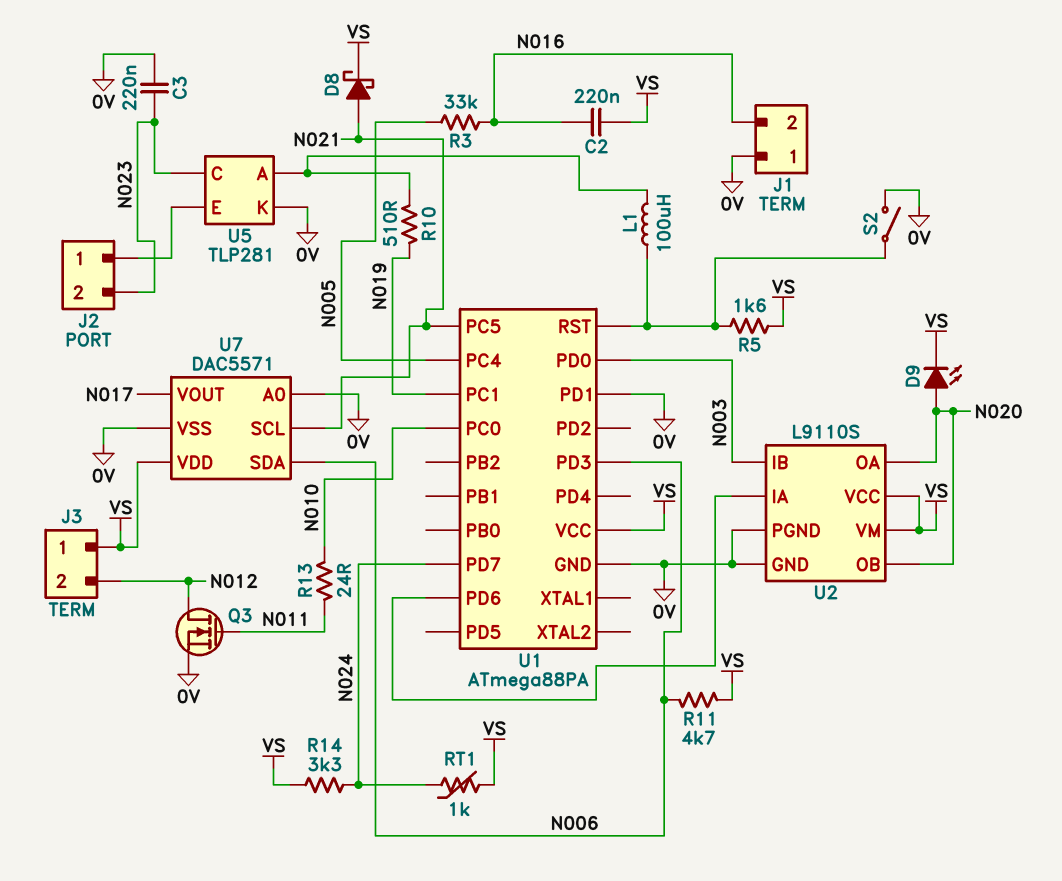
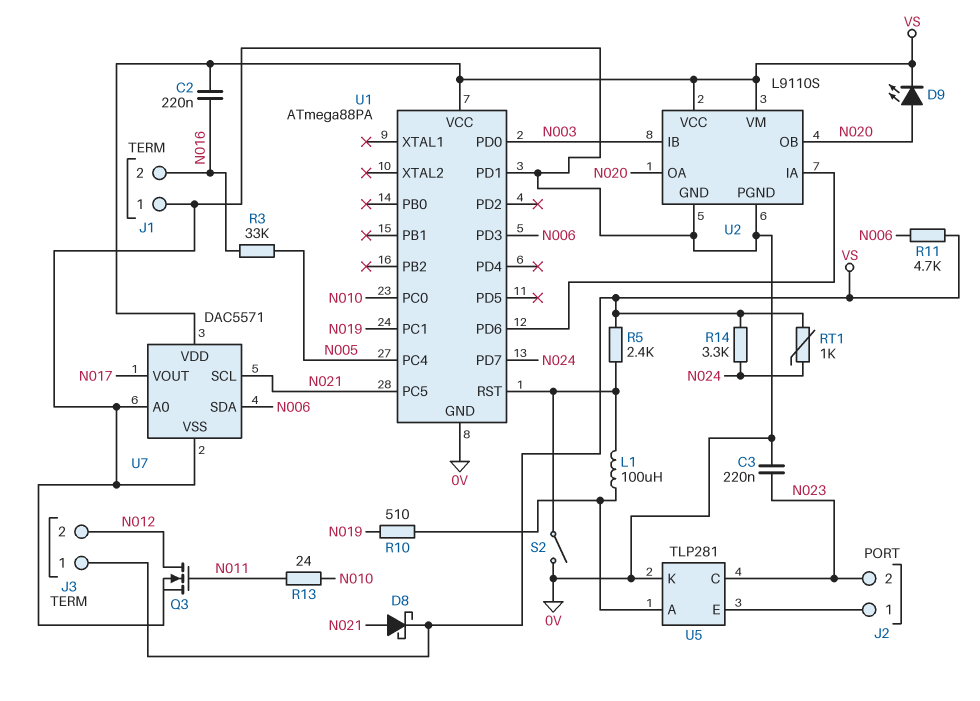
R5: 1.6k (U1/RST, VS) -> 2.4k (U1/RST, VS)

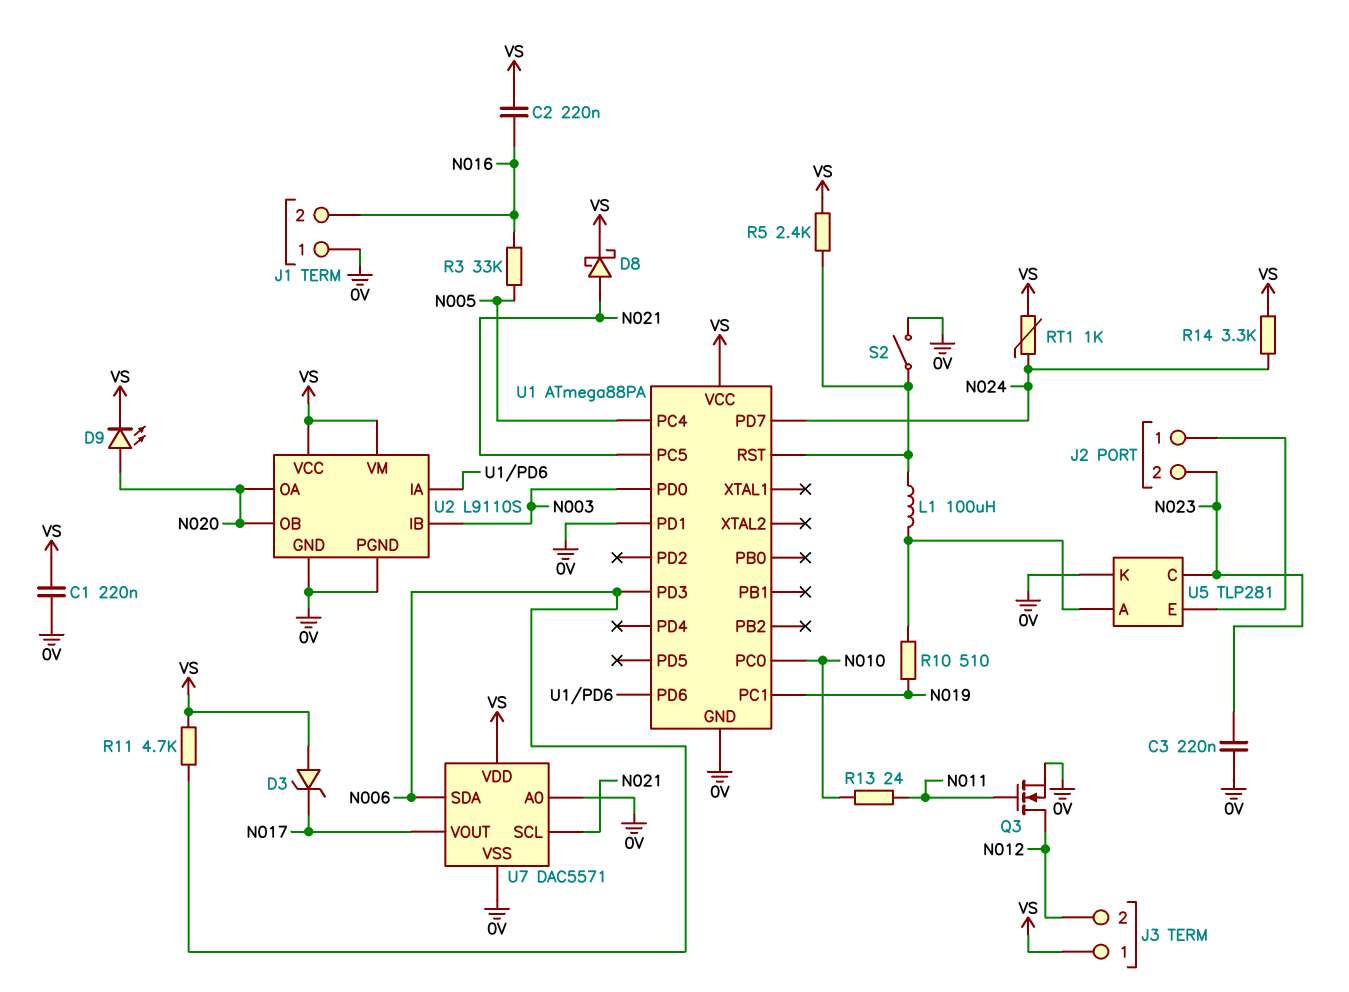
C1: none -> 220nF (0V, VS)
D3: none -> zener (A VS, K N017)

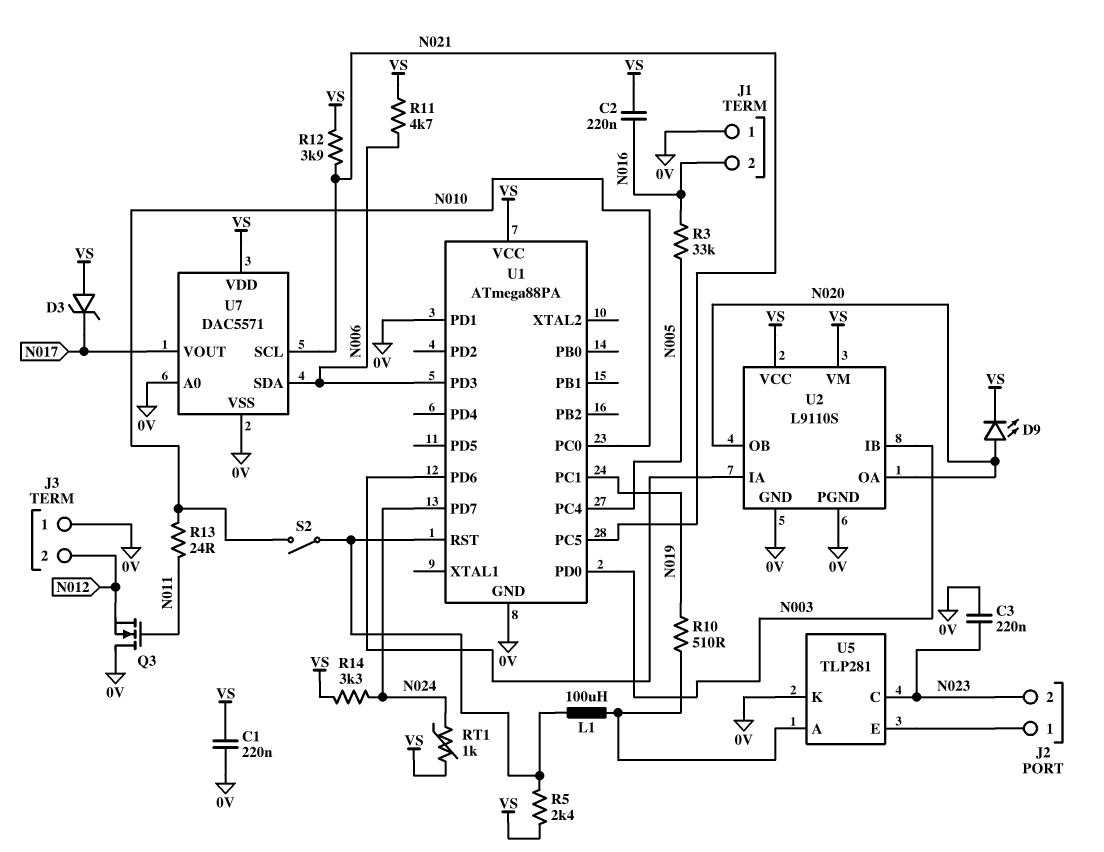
D8: schottky (A N021, K VS) -> none
J3 pin 1: VS -> 0V
Q3: NMOS (G N011, D N012, S 0V) -> NMOS (G N011, D 0V, S N012)
R12: none -> 3.9k (N021, VS)
S2: switch (0V, U1/RST) -> switch (N010, U1/RST)

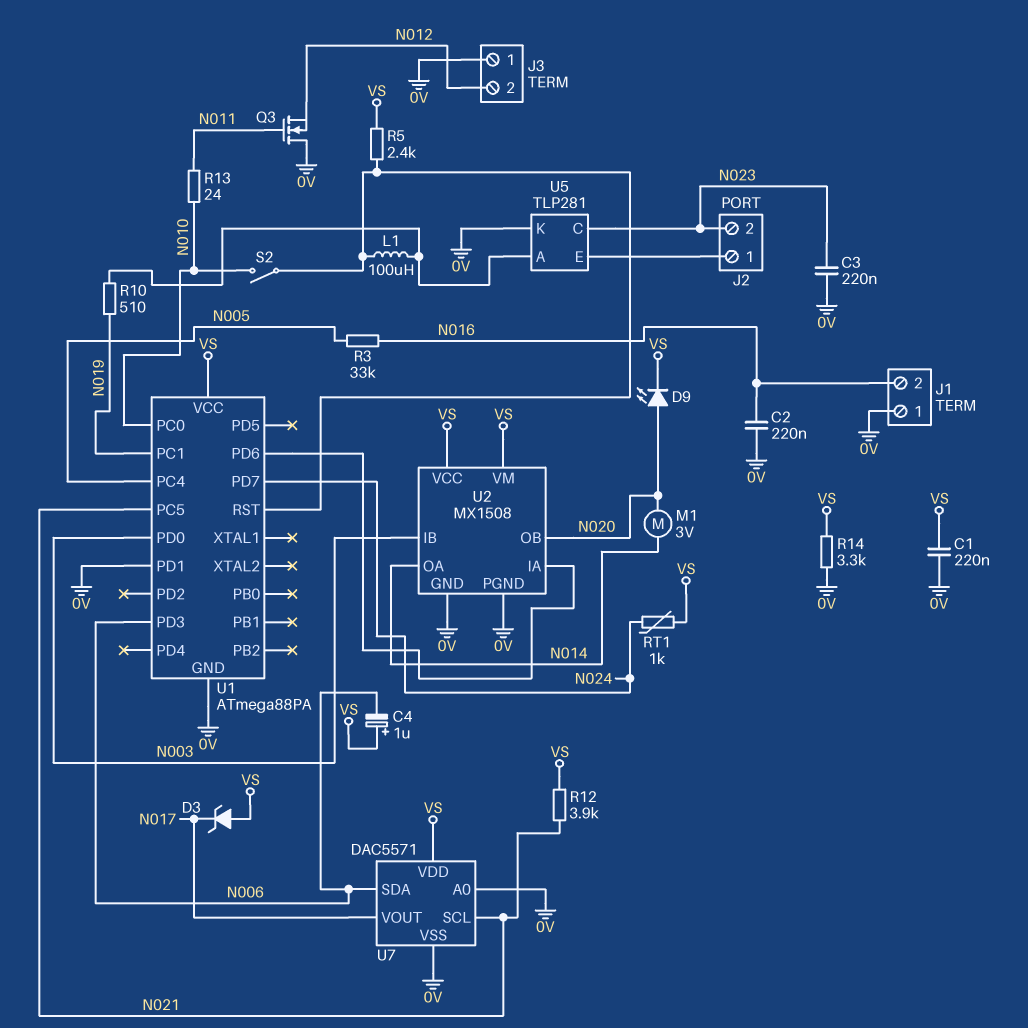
C2: 220nF (N016, VS) -> 220nF (0V, N016)
C4: none -> 1uF (plus VS, minus N006)
M1: none -> motor 3V (N014, N020)
R11: 4.7k (N006, VS) -> none
R14: 3.3k (N024, VS) -> 3.3k (0V, VS)
U2: L9110S -> MX1508
U2 pin OA: N020 -> N014

